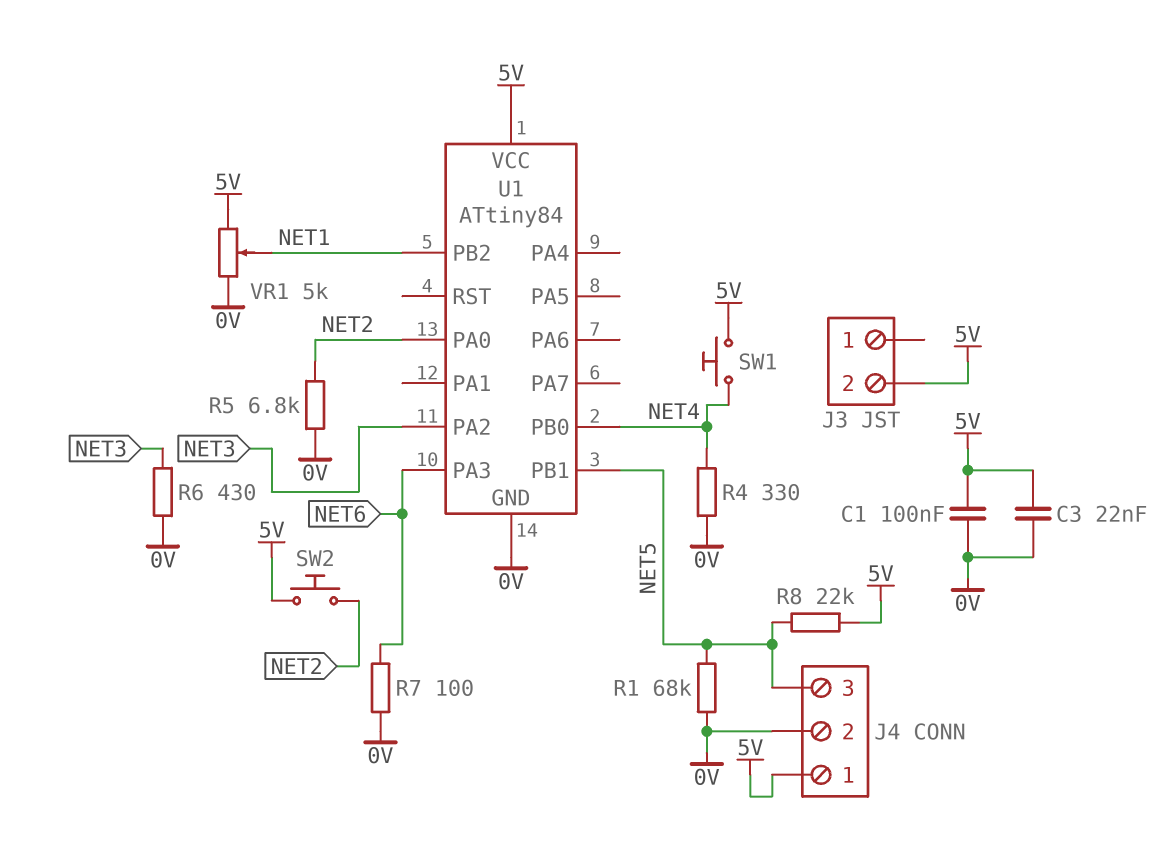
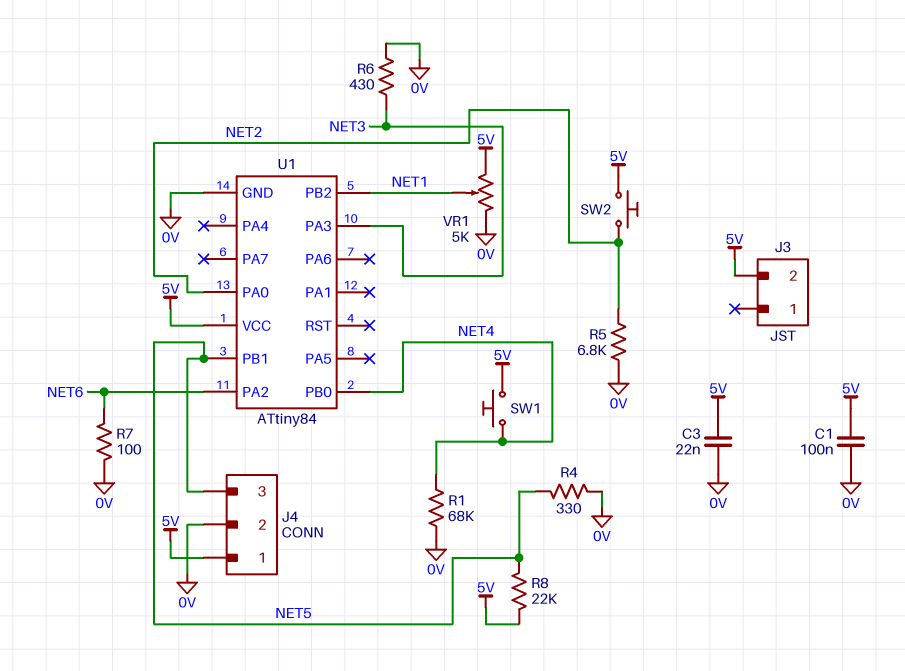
R1: 68k (0V, NET5) -> 68k (0V, NET4)
R4: 330 (0V, NET4) -> 330 (0V, NET5)
U1 pin PA2: NET3 -> NET6
U1 pin PA3: NET6 -> NET3

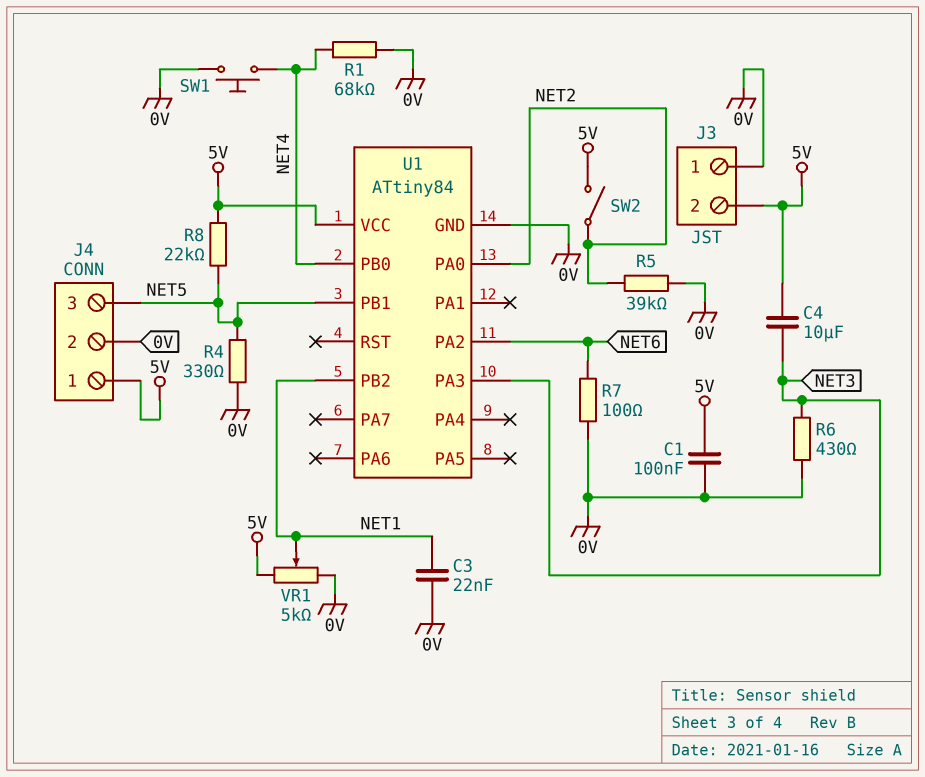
C3: 22nF (0V, 5V) -> 22nF (0V, NET1)
C4: none -> 10uF (5V, NET3)
J3 pin 1: none -> 0V
R5: 6.8k (0V, NET2) -> 39k (0V, NET2)
SW1: button (5V, NET4) -> button (0V, NET4)
SW2: button (5V, NET2) -> switch (5V, NET2)

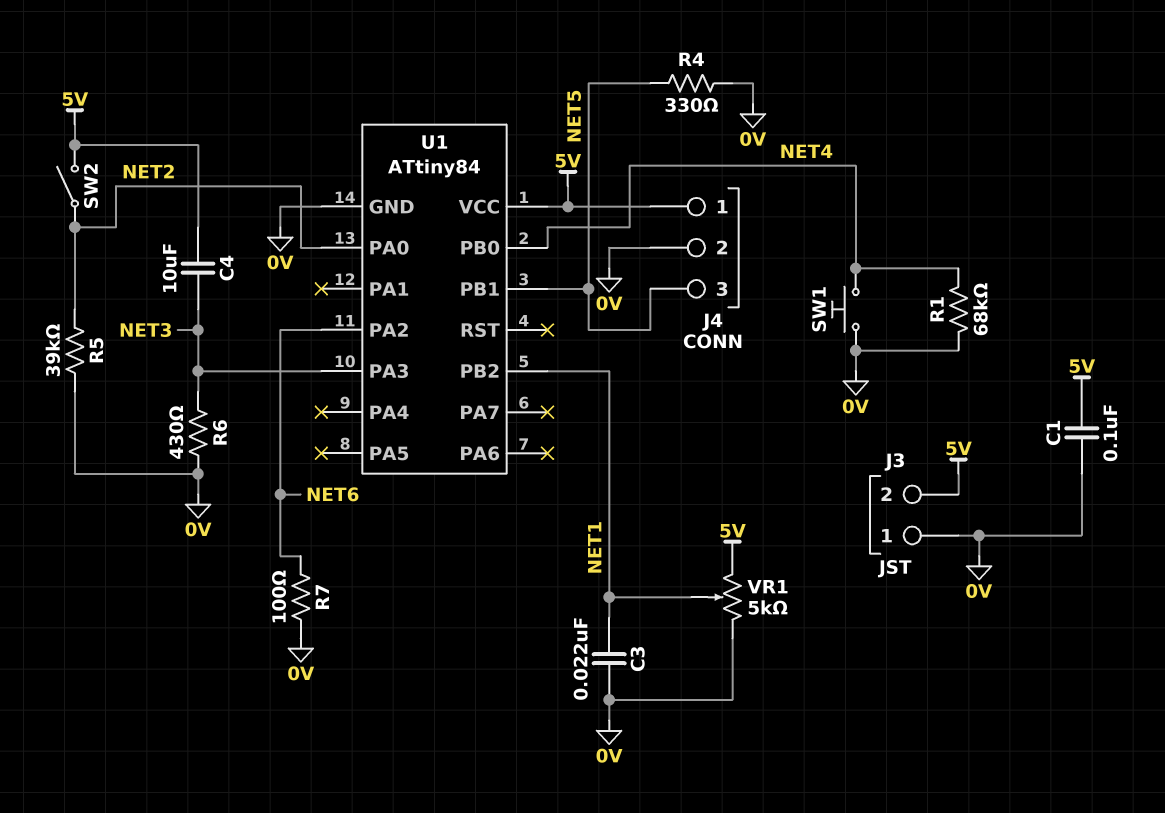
R8: 22k (5V, NET5) -> none

